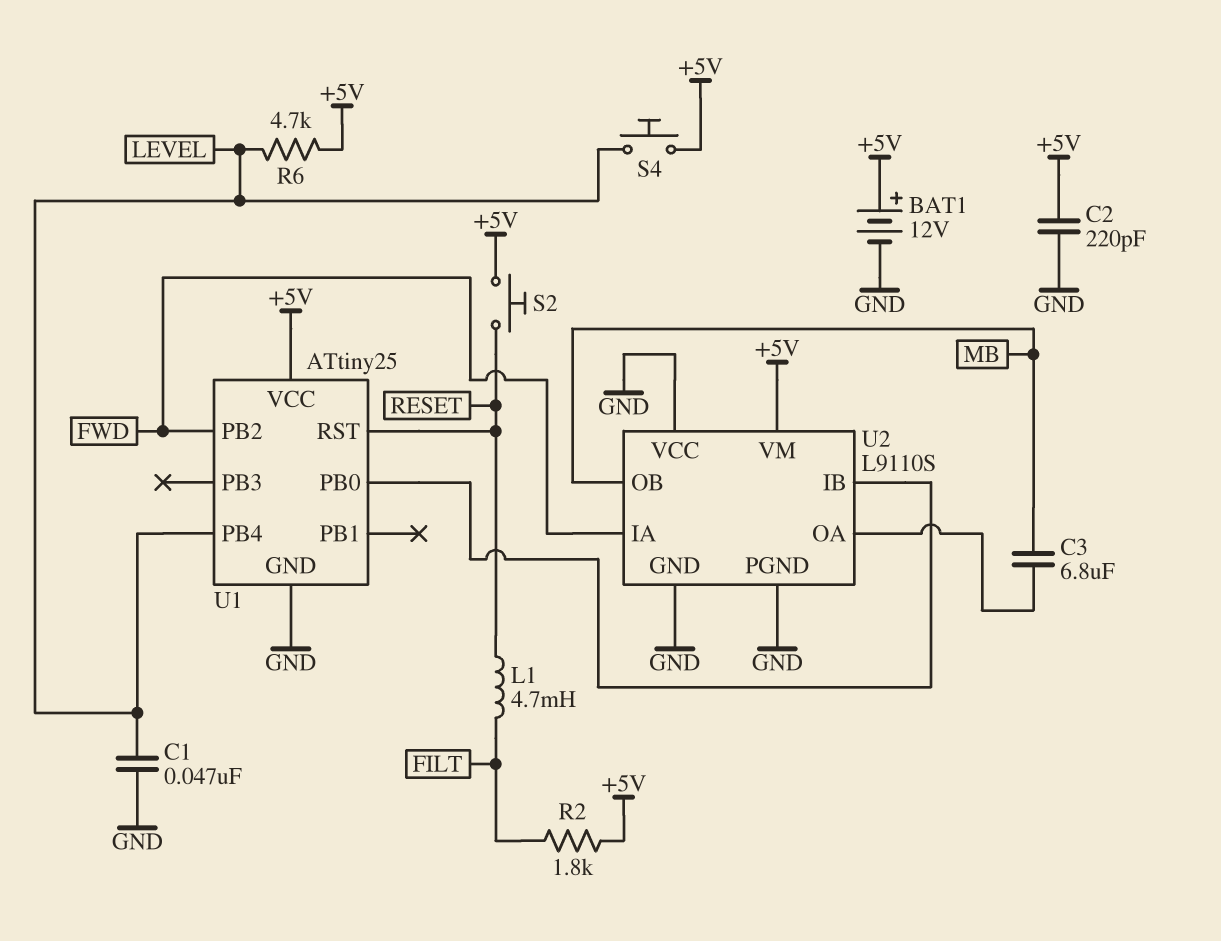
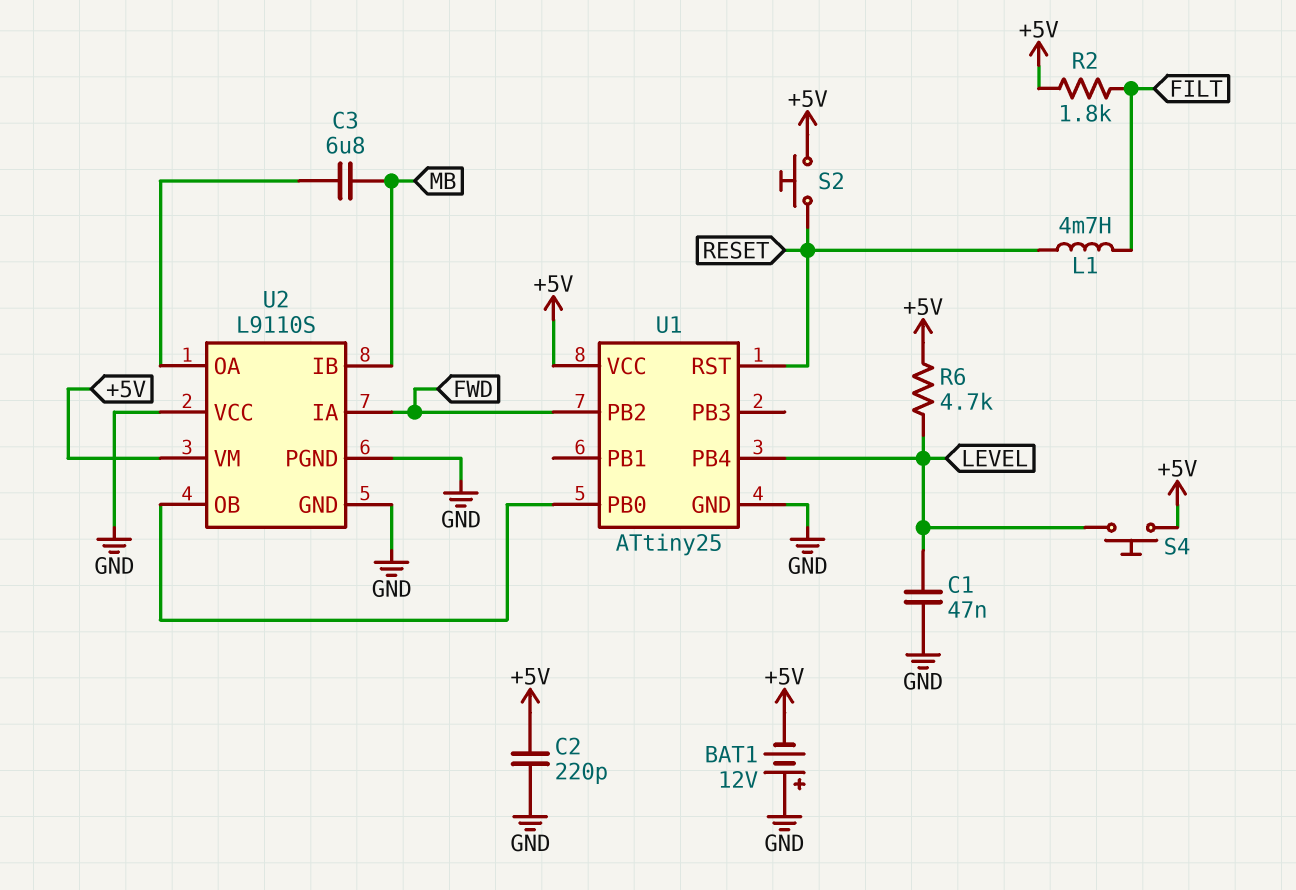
BAT1: 12V (plus +5V, minus GND) -> 12V (plus GND, minus +5V)
U2 pin IB: U1/PB0 -> MB
U2 pin OB: MB -> U1/PB0

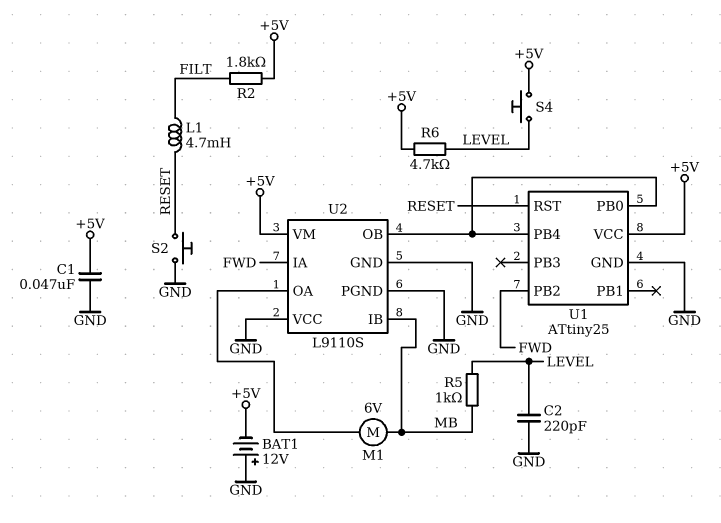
C1: 47nF (GND, LEVEL) -> 47nF (+5V, GND)
C2: 220pF (+5V, GND) -> 220pF (GND, LEVEL)
C3: 6.8uF (MB, U2/OA) -> none
M1: none -> motor 6V (MB, U2/OA)
R5: none -> 1k (LEVEL, MB)
S2: button (+5V, RESET) -> button (GND, RESET)
U1 pin PB4: LEVEL -> U1/PB0

